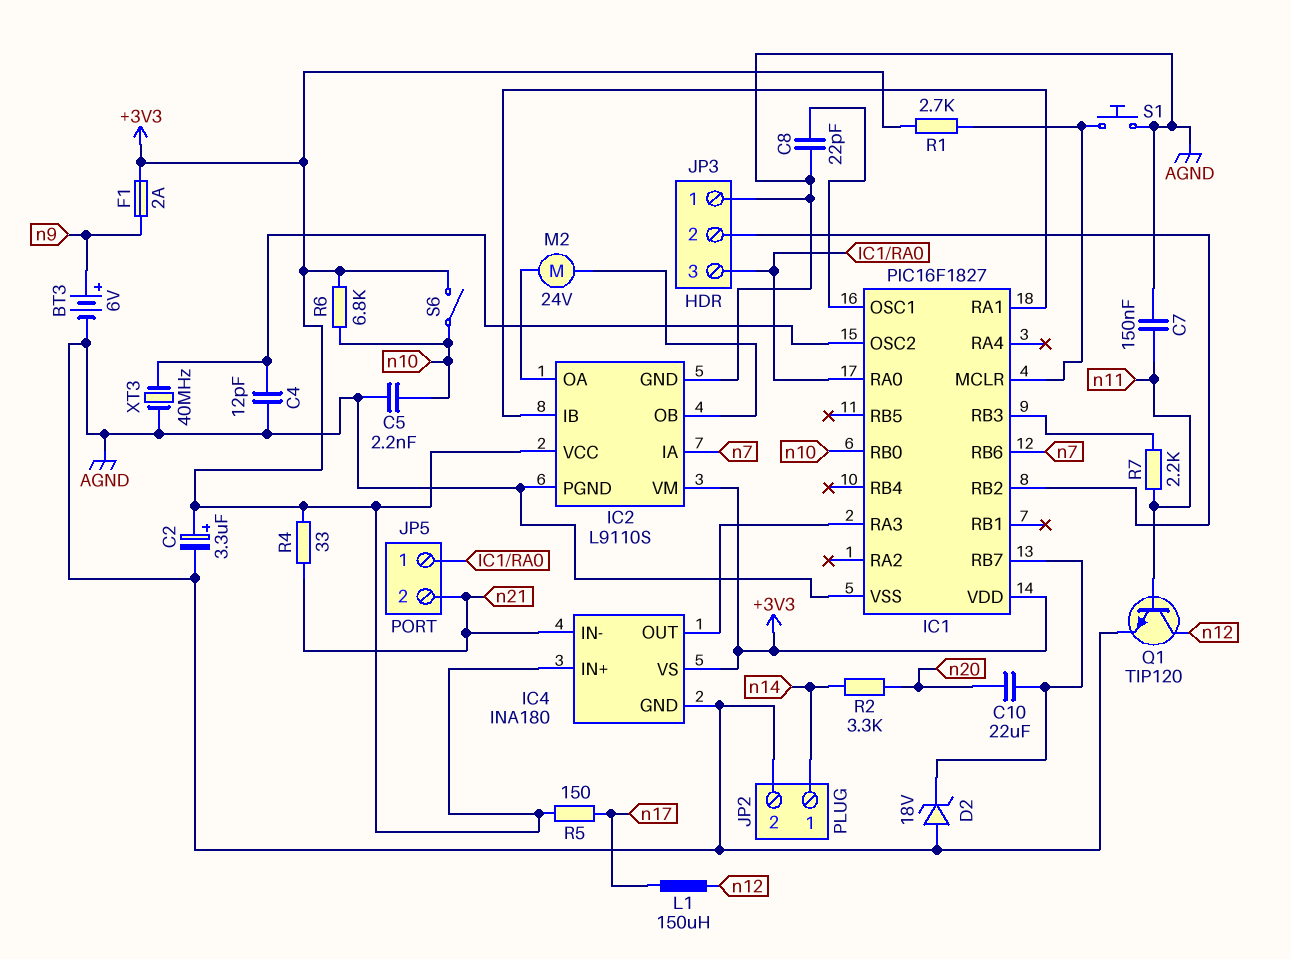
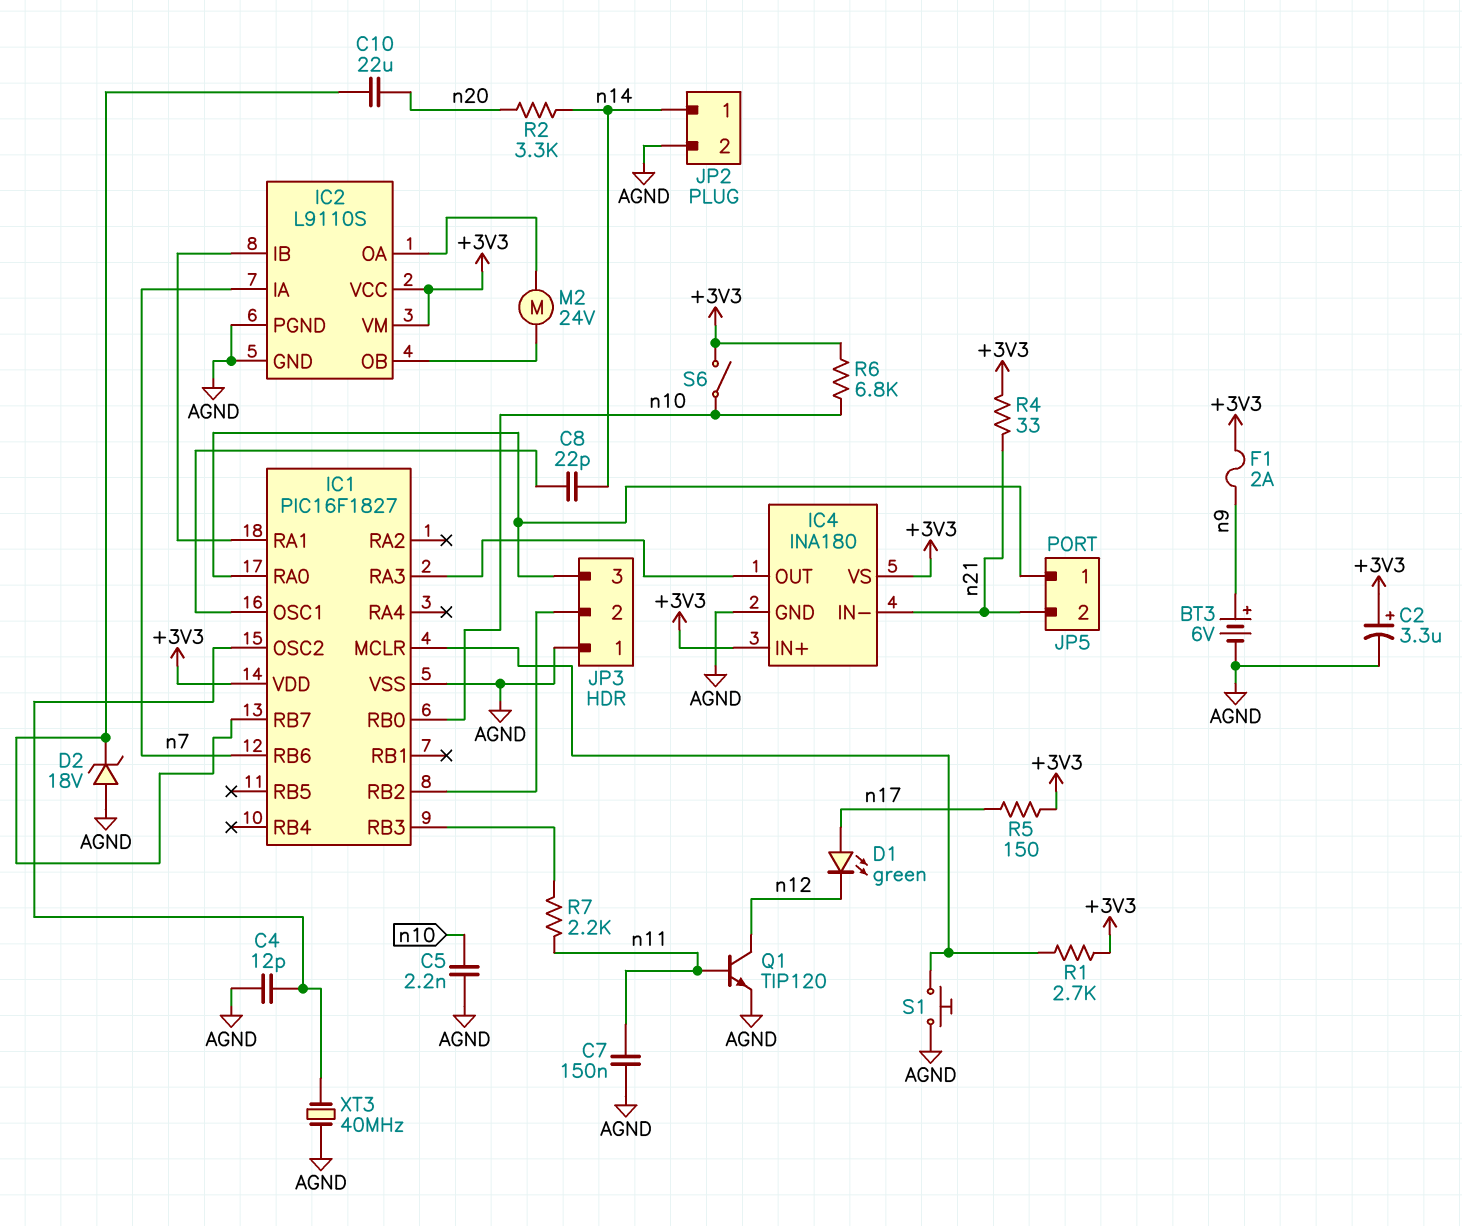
C8: 22pF (AGND, IC1/OSC1) -> 22pF (IC1/OSC1, n14)
D1: none -> LED green (A n17, K n12)
L1: 150uH (n12, n17) -> none

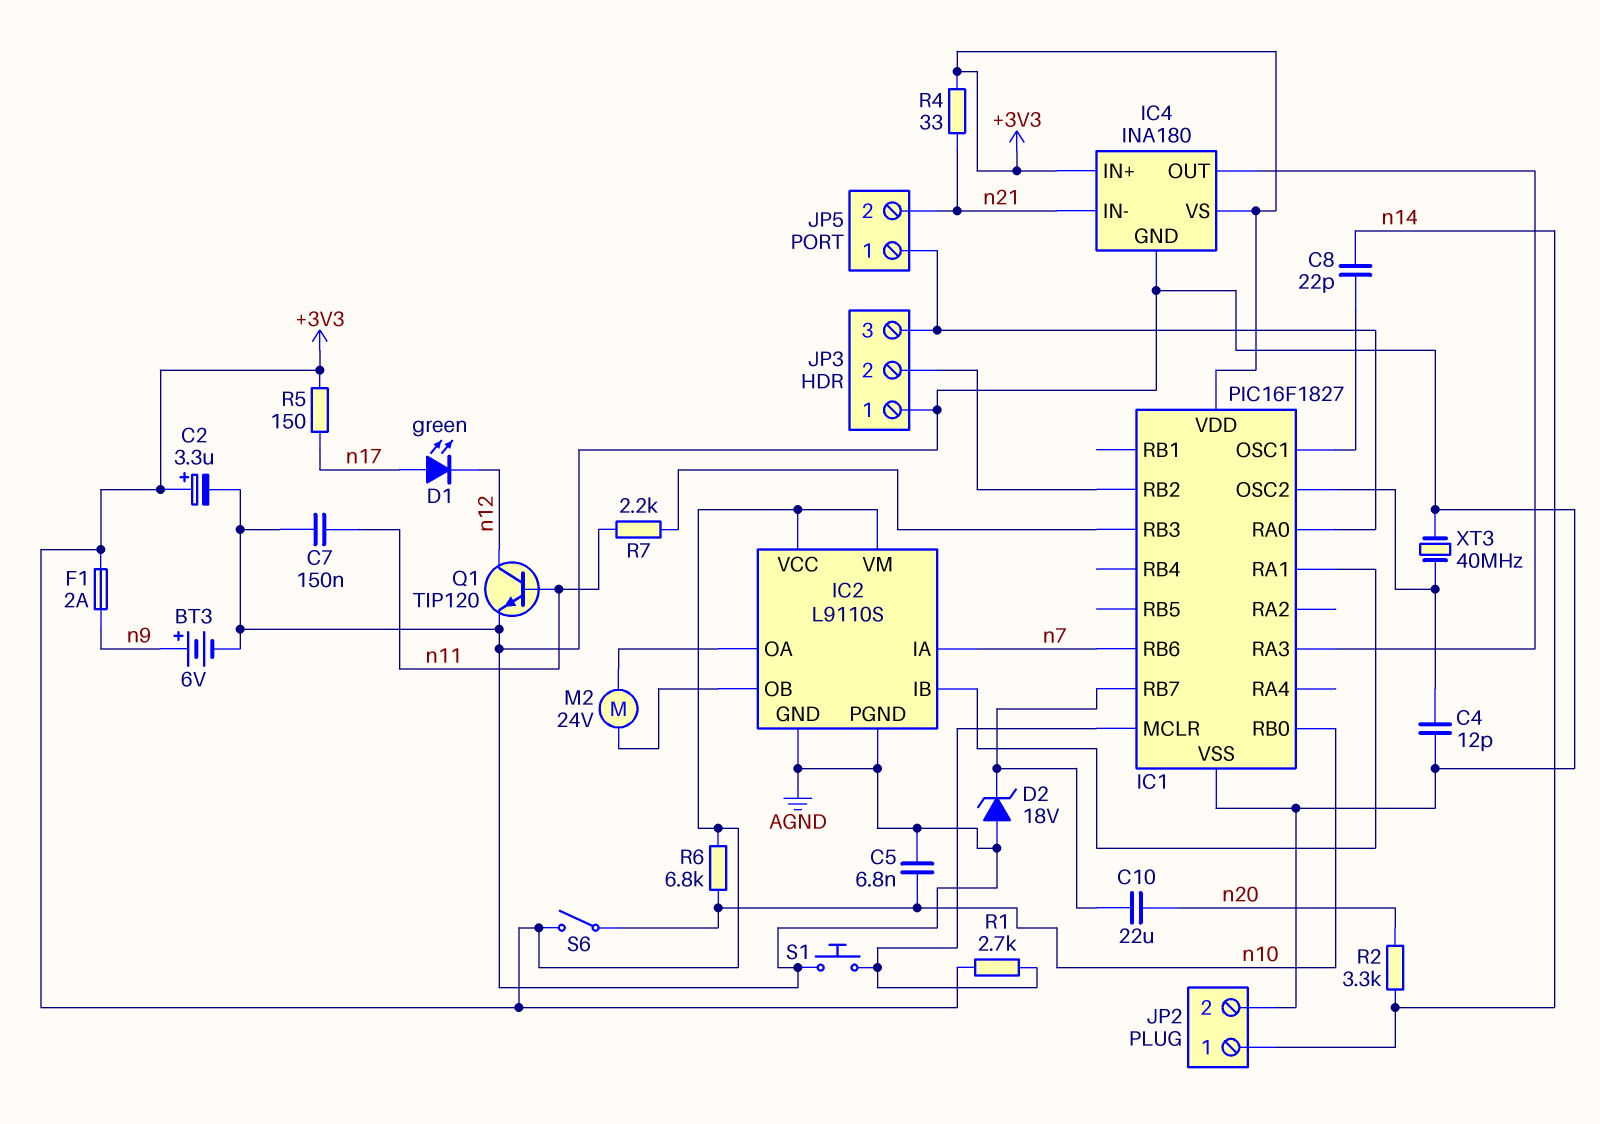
C5: 2.2nF (AGND, n10) -> 6.8nF (AGND, n10)

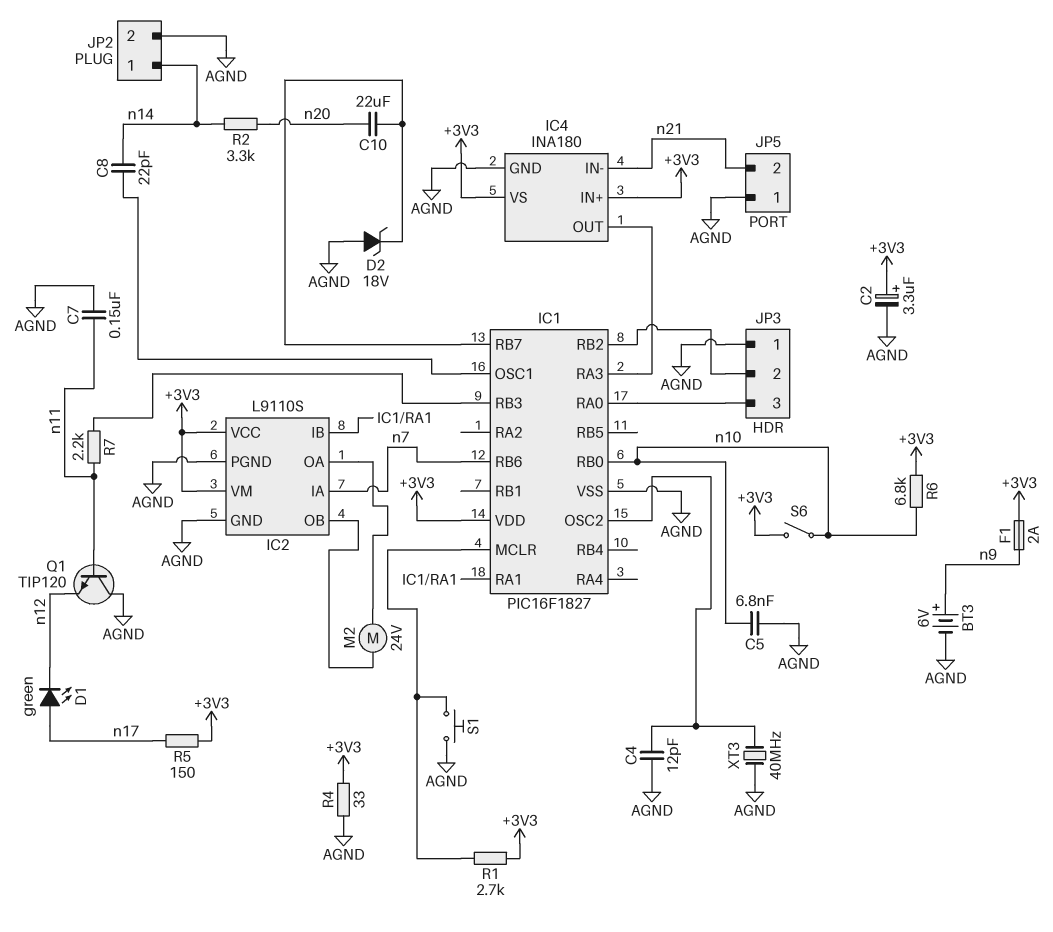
JP5 pin 1: IC1/RA0 -> AGND
Q1: NPN TIP120 (B n11, C n12, E AGND) -> NPN TIP120 (B n11, C AGND, E n12)
R4: 33 (+3V3, n21) -> 33 (+3V3, AGND)

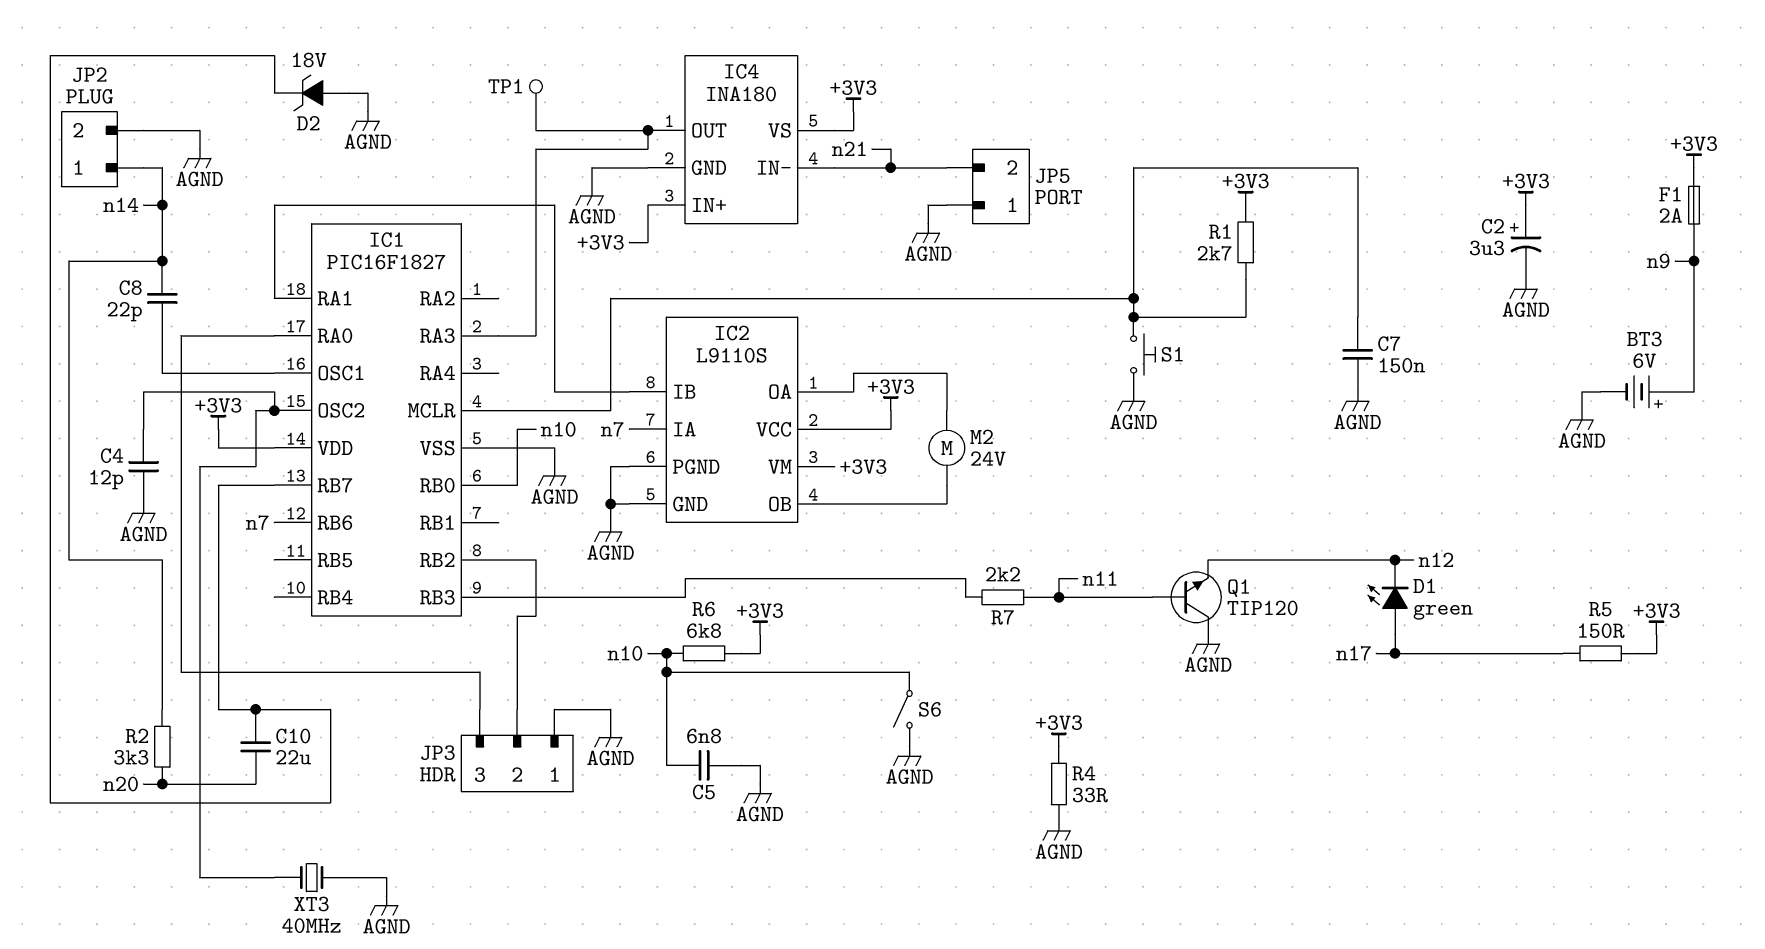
C7: 150nF (AGND, n11) -> 150nF (AGND, IC1/MCLR)
S6: switch (+3V3, n10) -> switch (AGND, n10)
TP1: none -> test point (IC1/RA3)

